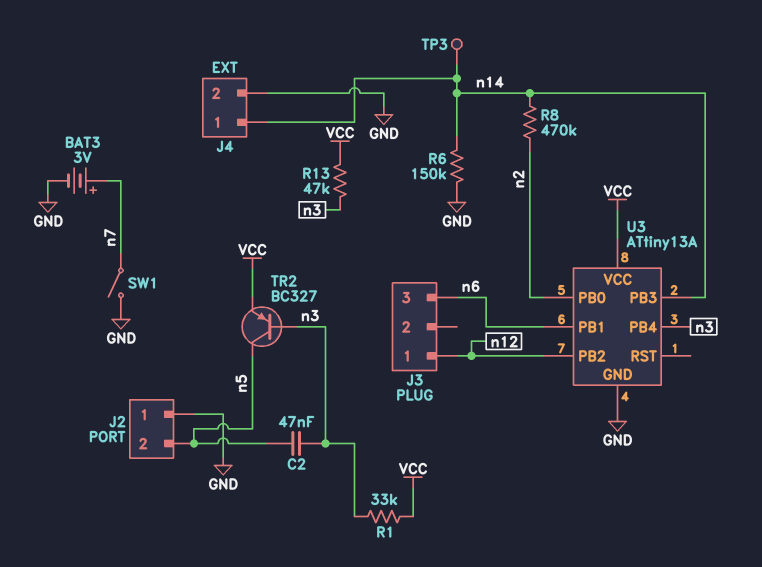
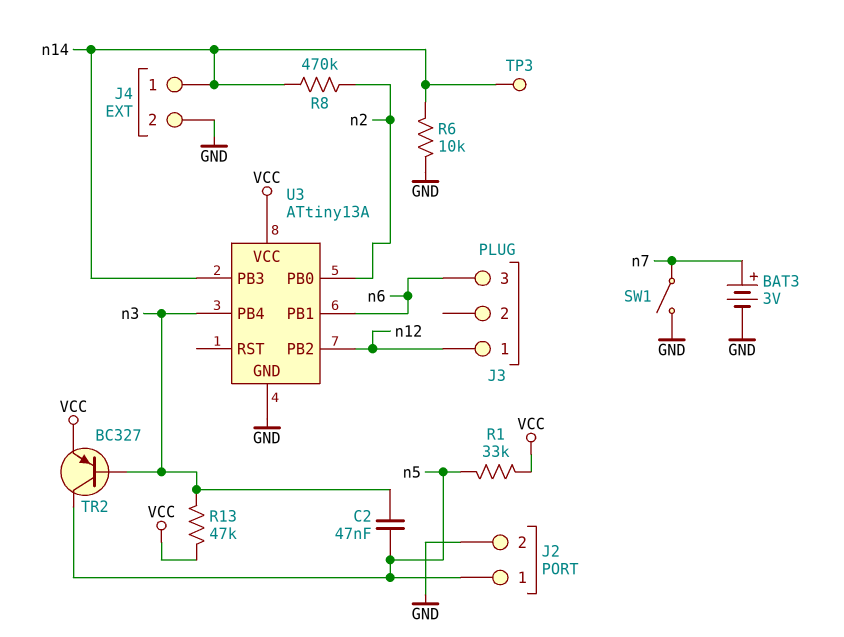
J2 pin 1: GND -> n5
J2 pin 2: n5 -> GND
R1: 33k (VCC, n3) -> 33k (VCC, n5)
R6: 150k (GND, n14) -> 10k (GND, n14)

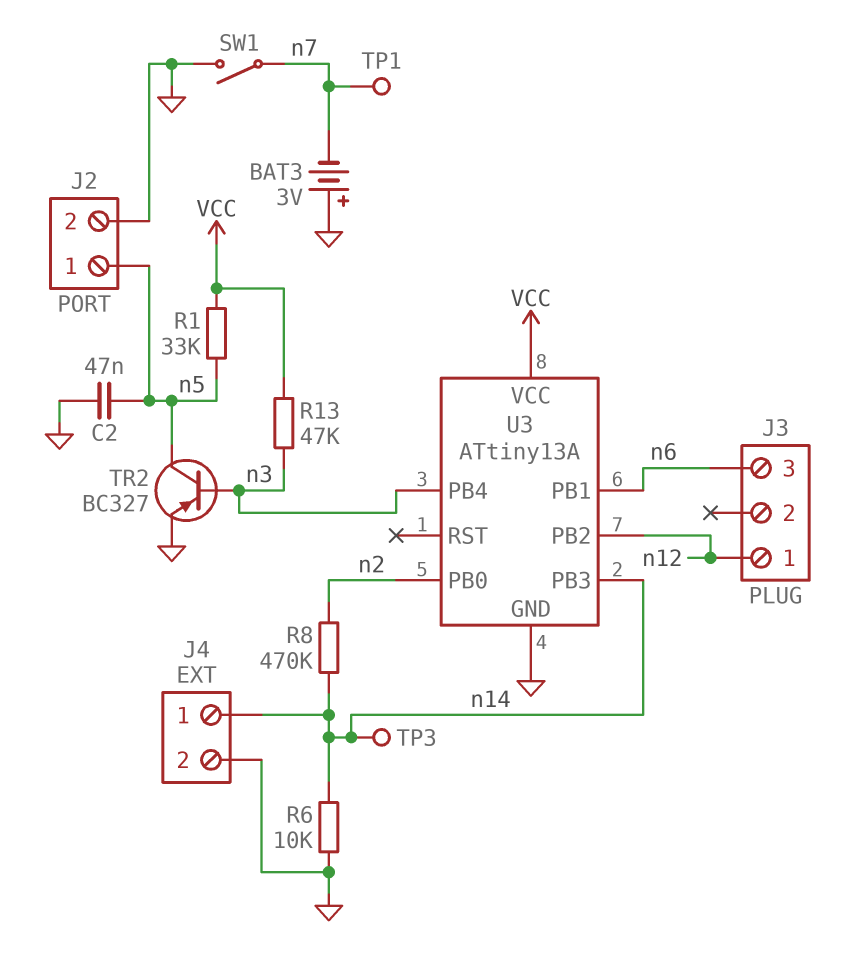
BAT3: 3V (plus n7, minus GND) -> 3V (plus GND, minus n7)
C2: 47nF (n3, n5) -> 47nF (GND, n5)
TP1: none -> test point (n7)
TR2: PNP BC327 (B n3, C n5, E VCC) -> PNP BC327 (B n3, C n5, E GND)

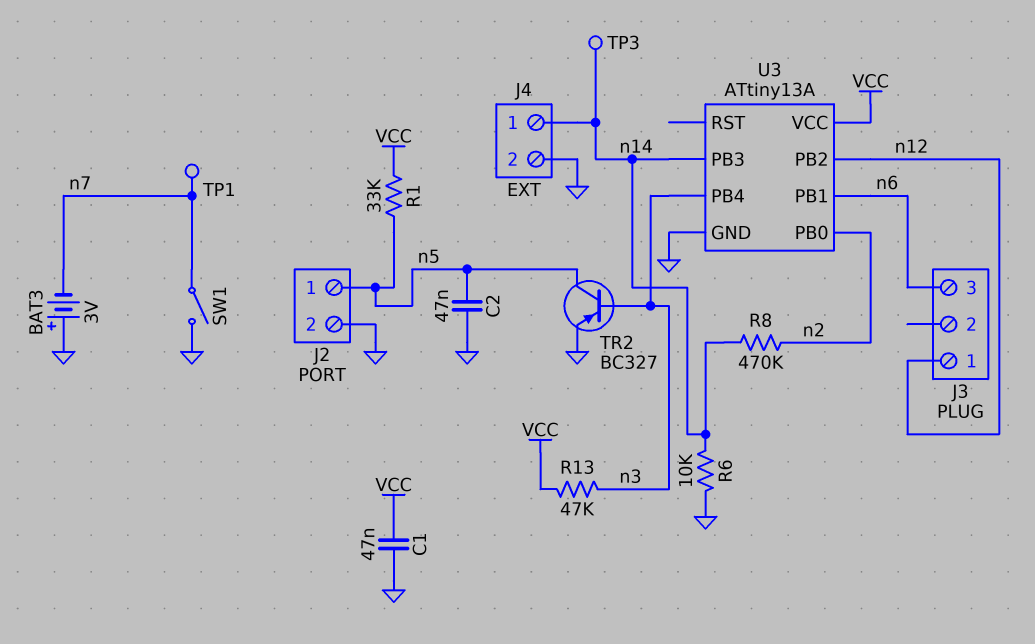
C1: none -> 47nF (GND, VCC)

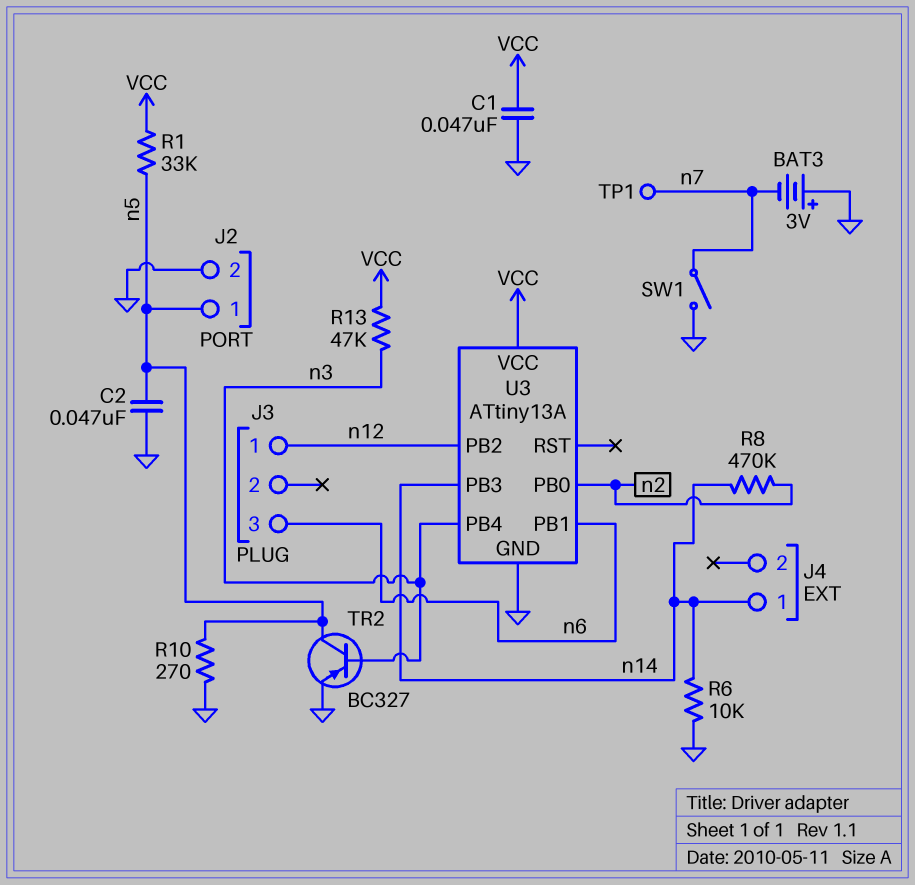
J4 pin 2: GND -> none
R10: none -> 270 (GND, n5)
TP3: test point (n14) -> none

